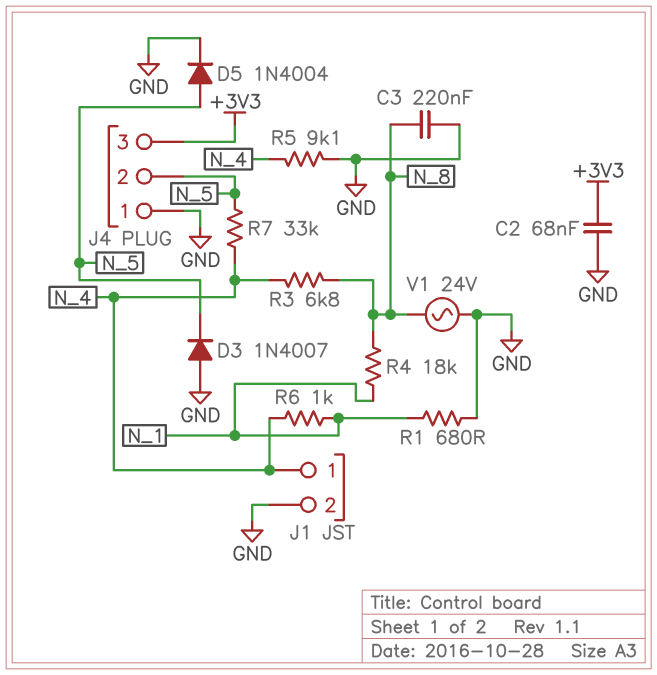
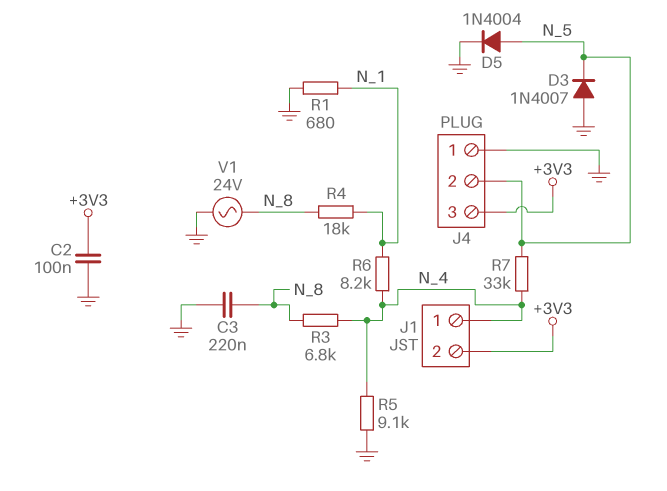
C2: 68nF (+3V3, GND) -> 100nF (+3V3, GND)
J1 pin 2: GND -> +3V3
R6: 1k (N_1, N_4) -> 8.2k (N_1, N_4)

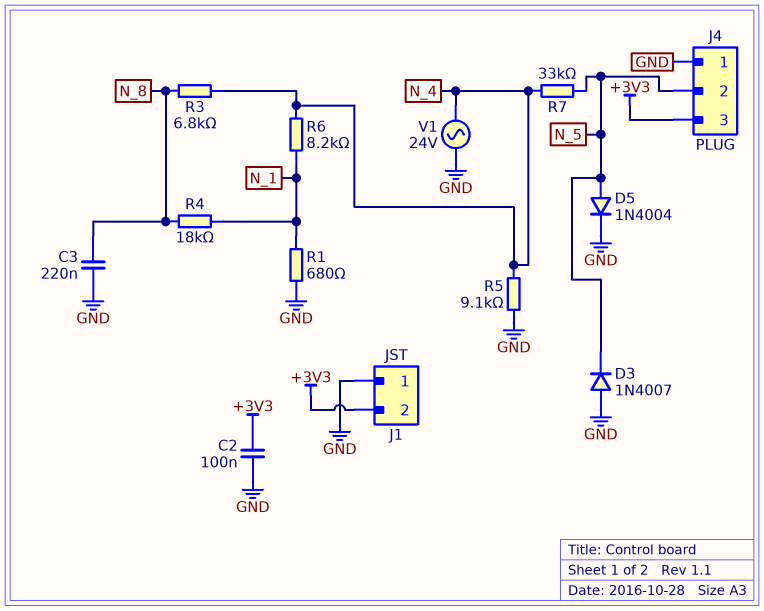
J1 pin 1: N_4 -> GND
V1: AC 24V (GND, N_8) -> AC 24V (GND, N_4)

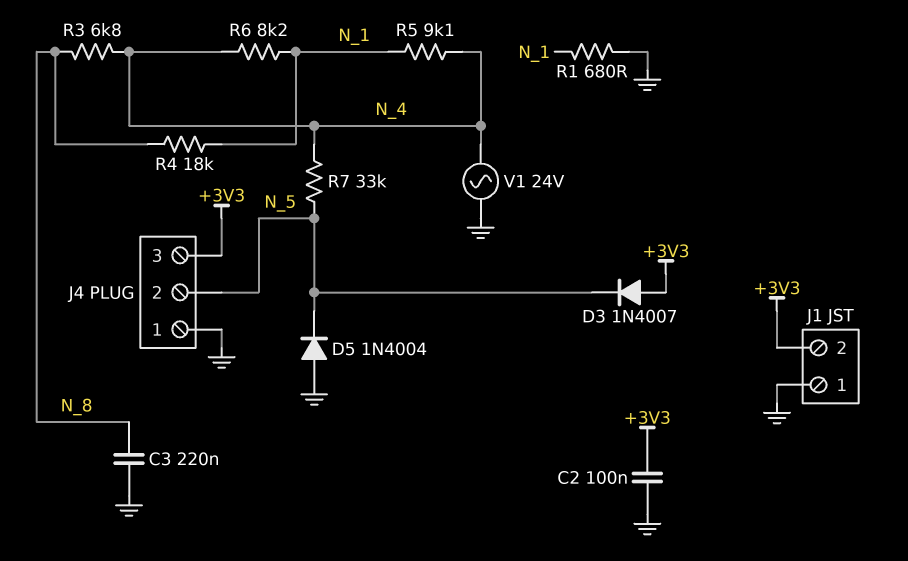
D3: diode 1N4007 (A GND, K N_5) -> diode 1N4007 (A +3V3, K N_5)
D5: diode 1N4004 (A N_5, K GND) -> diode 1N4004 (A GND, K N_5)
R5: 9.1k (GND, N_4) -> 9.1k (N_1, N_4)

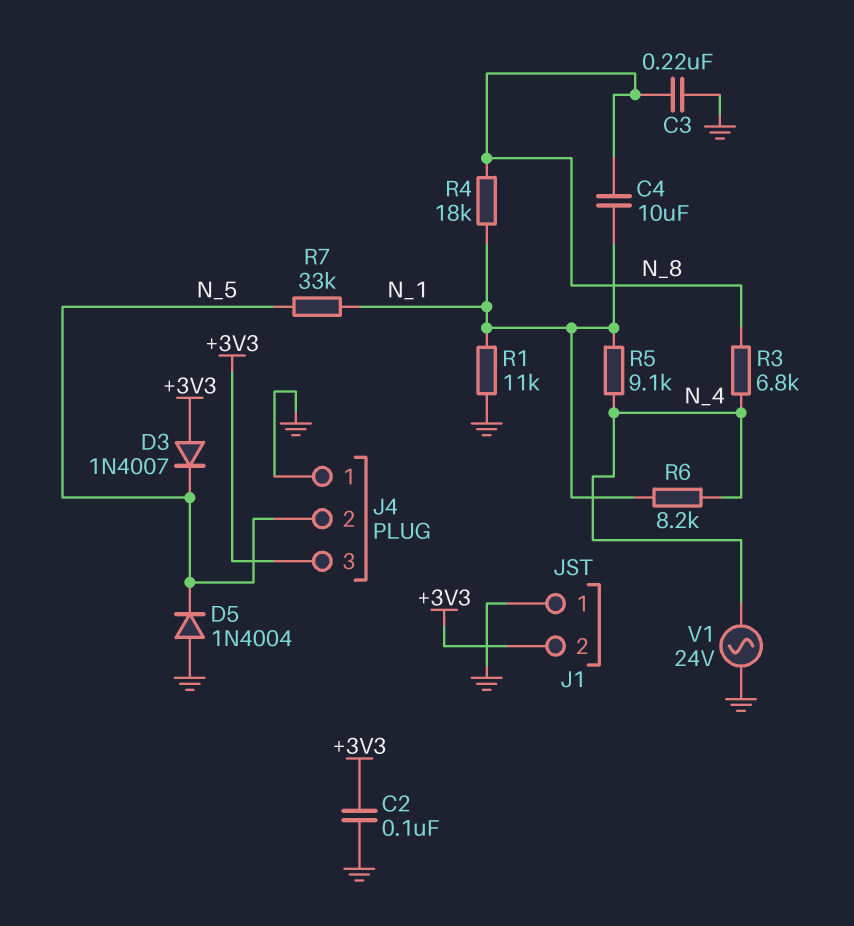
C4: none -> 10uF (N_1, N_8)
R1: 680 (GND, N_1) -> 11k (GND, N_1)
R7: 33k (N_4, N_5) -> 33k (N_1, N_5)

